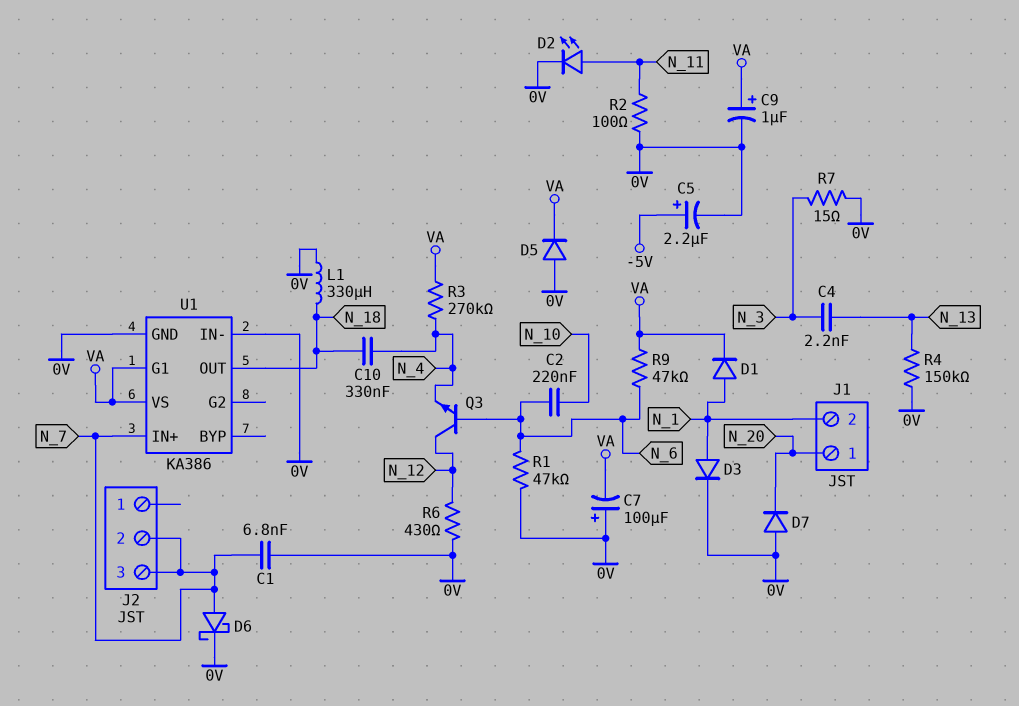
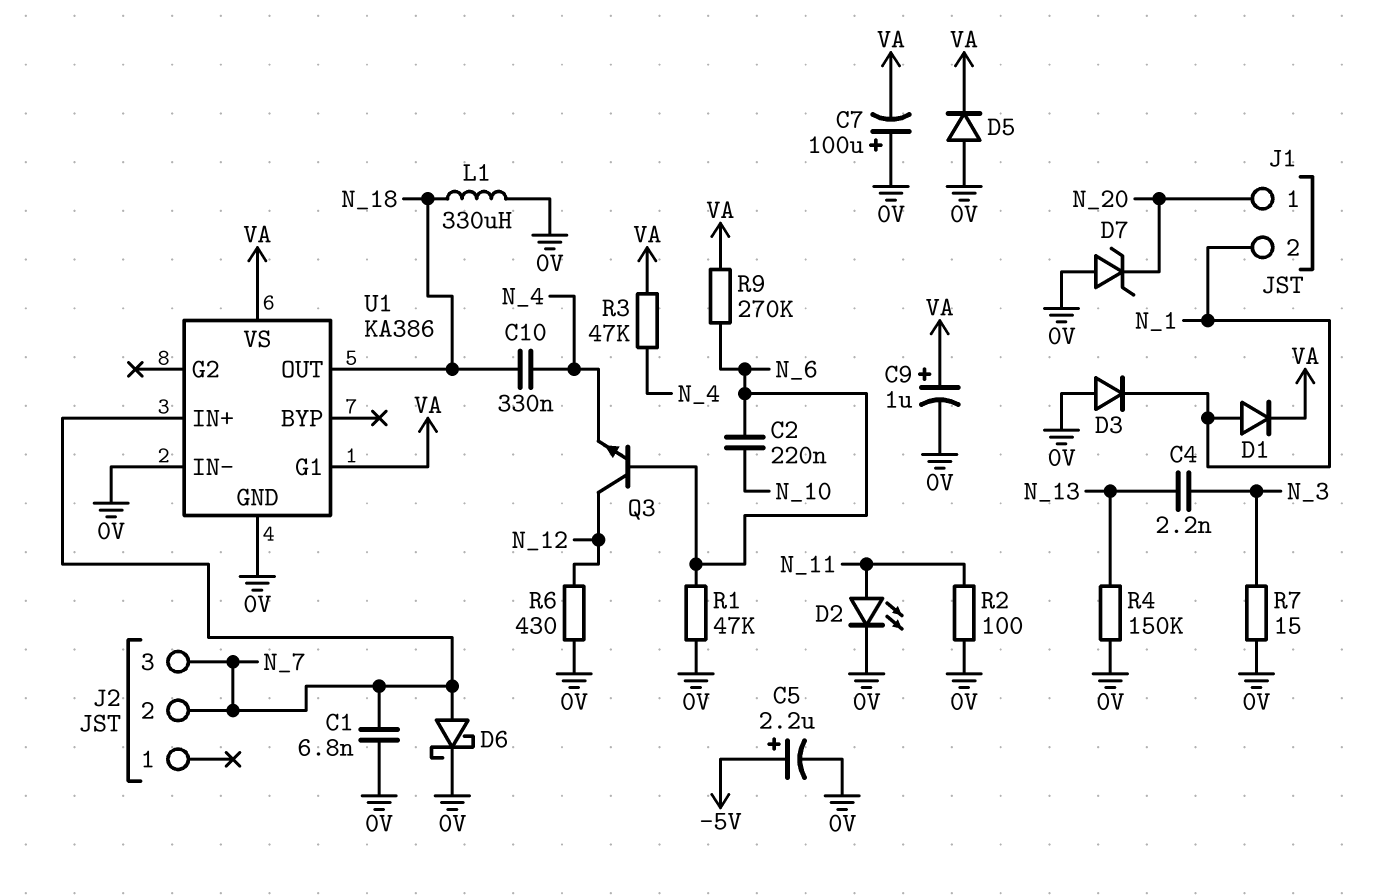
D3: diode (A N_1, K 0V) -> diode (A 0V, K N_1)
D7: diode (A 0V, K N_20) -> zener (A 0V, K N_20)
R3: 270k (N_4, VA) -> 47k (N_4, VA)
R9: 47k (N_6, VA) -> 270k (N_6, VA)

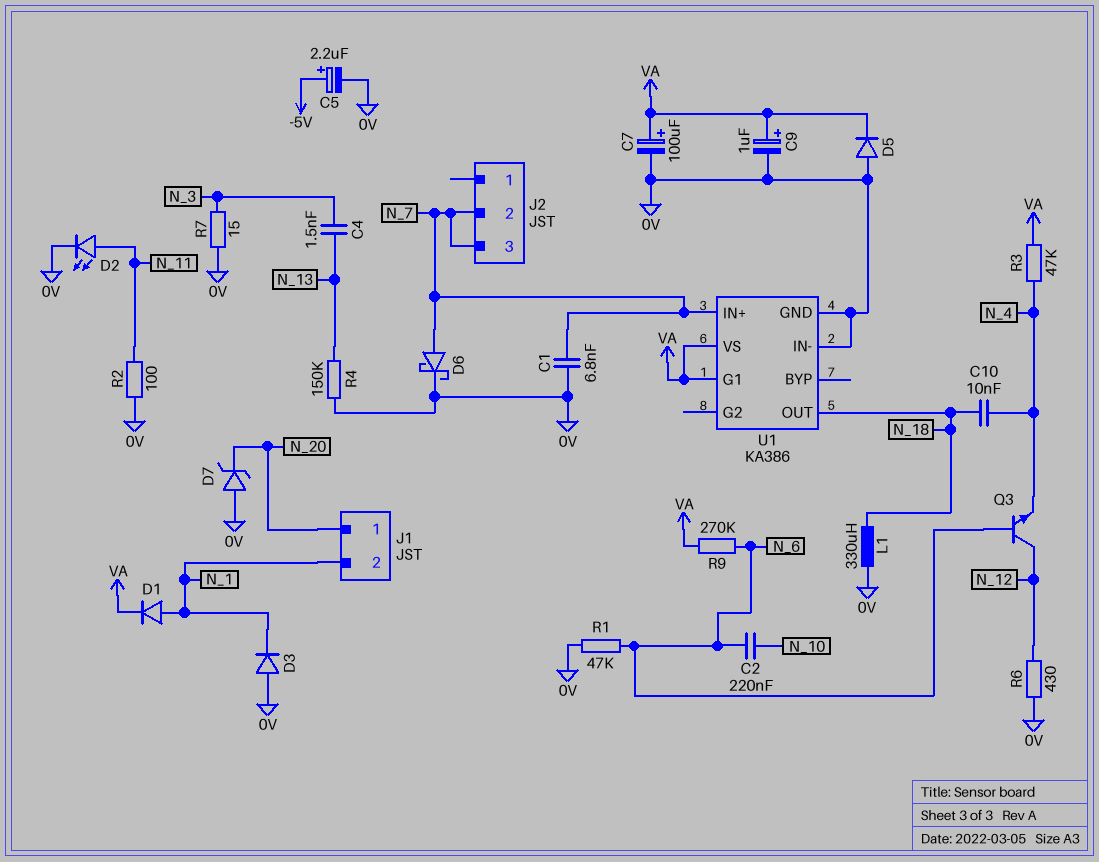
C4: 2.2nF (N_3, N_13) -> 1.5nF (N_3, N_13)
C7: 100uF (plus 0V, minus VA) -> 100uF (plus VA, minus 0V)
C10: 330nF (N_4, N_18) -> 10nF (N_4, N_18)

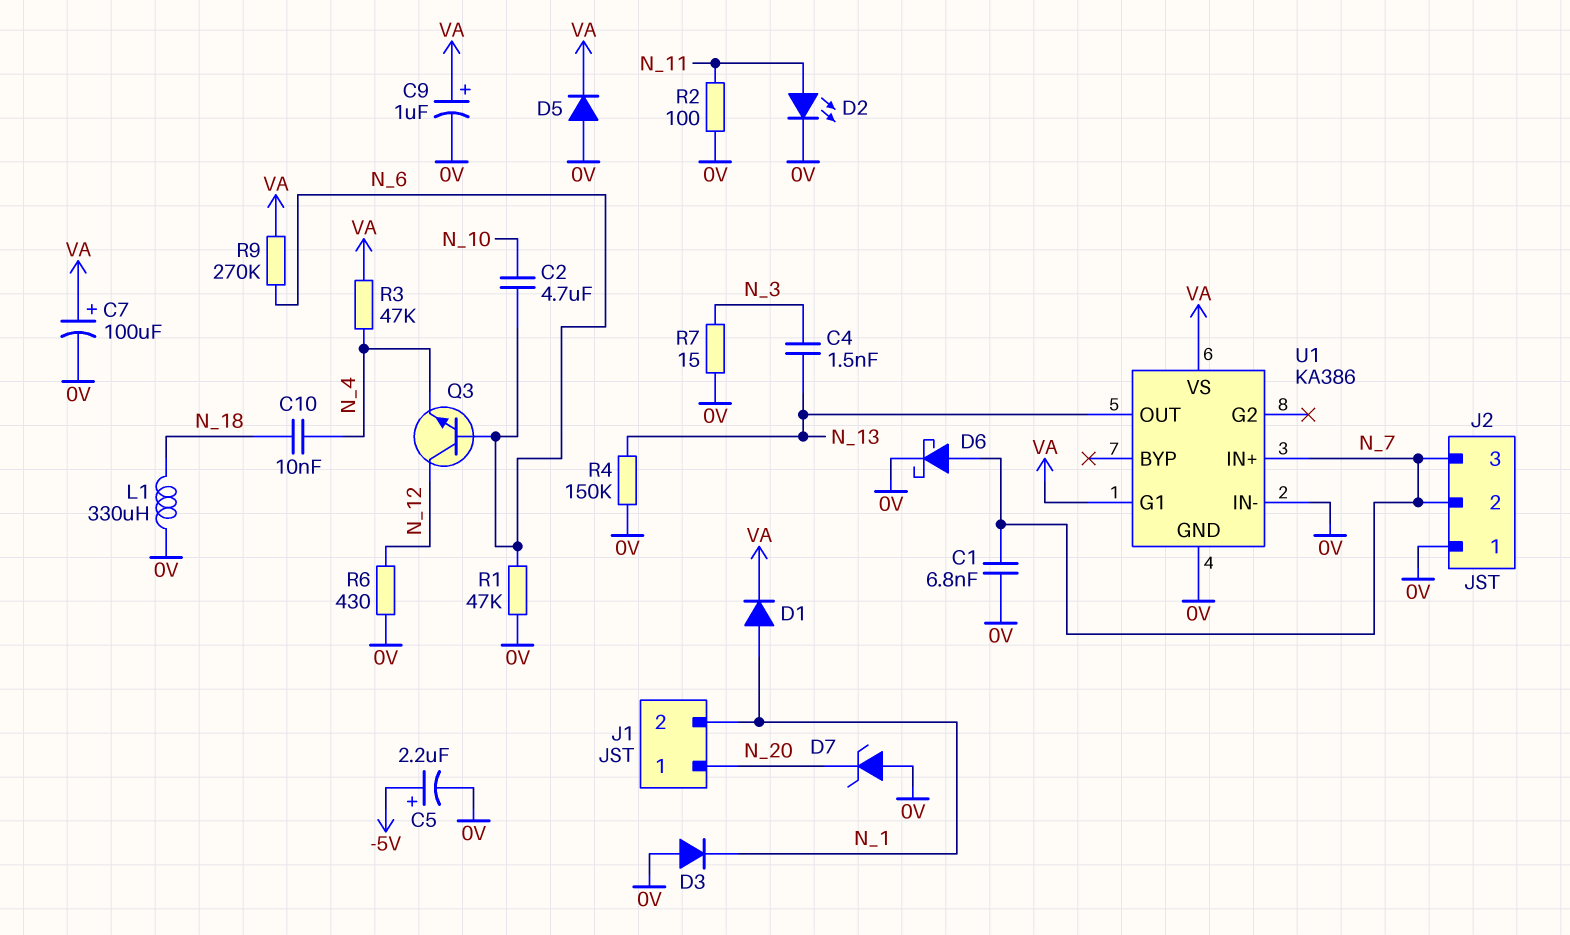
C2: 220nF (N_6, N_10) -> 4.7uF (N_6, N_10)
J2 pin 1: none -> 0V
U1 pin OUT: N_18 -> N_13

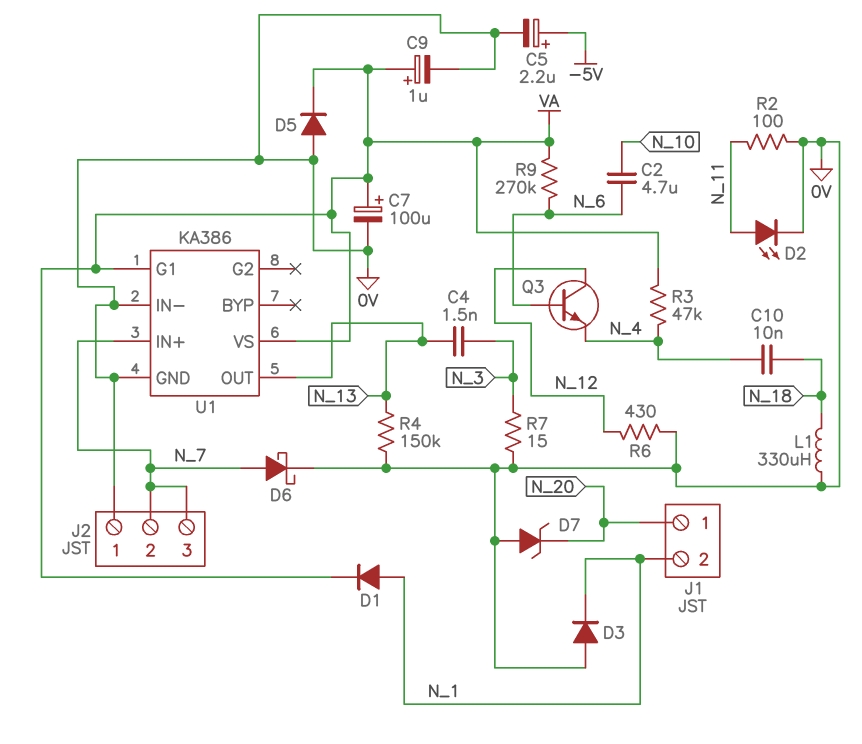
C1: 6.8nF (0V, N_7) -> none
R1: 47k (0V, N_6) -> none

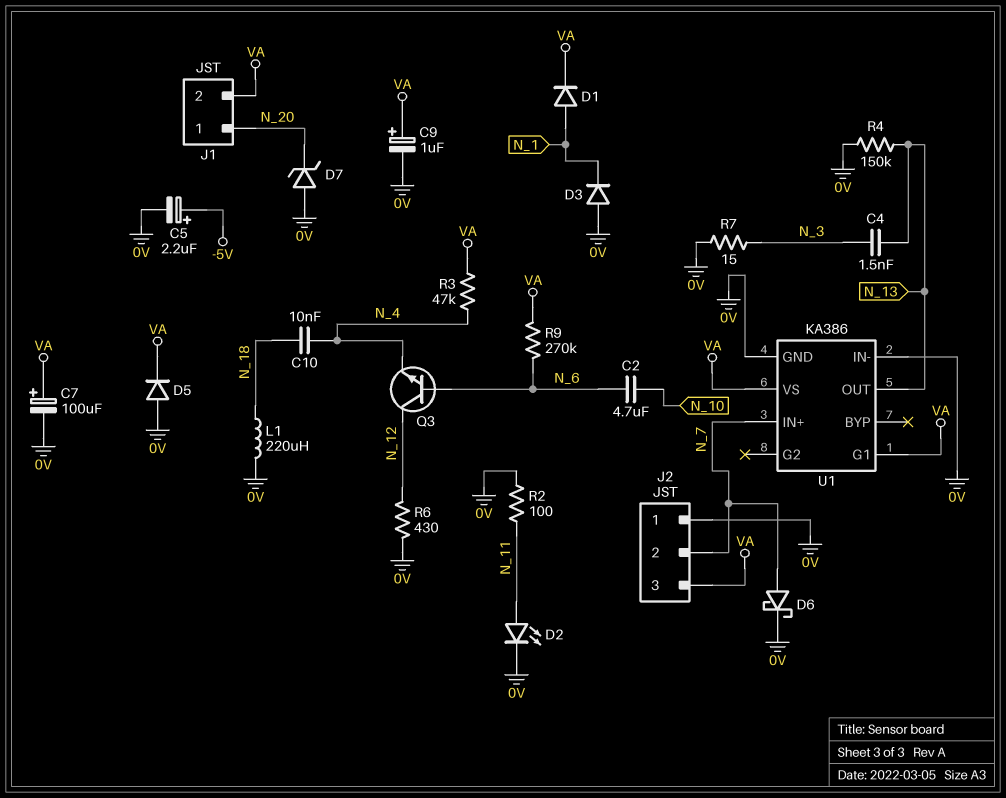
J1 pin 2: N_1 -> VA
J2 pin 3: N_7 -> VA
L1: 330uH (0V, N_18) -> 220uH (0V, N_18)

